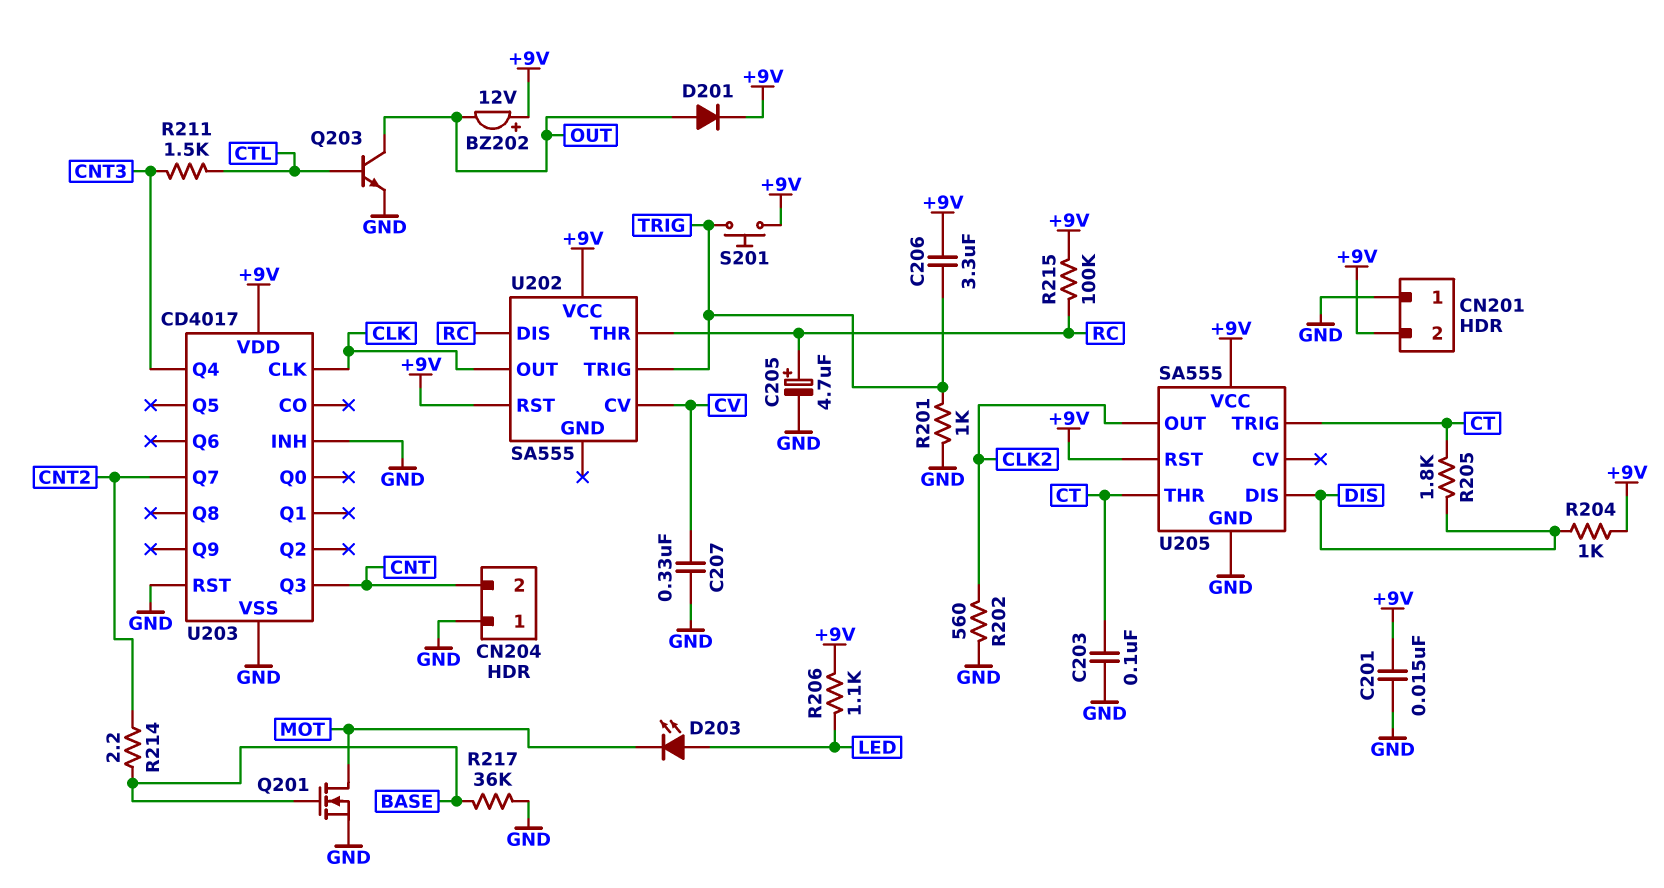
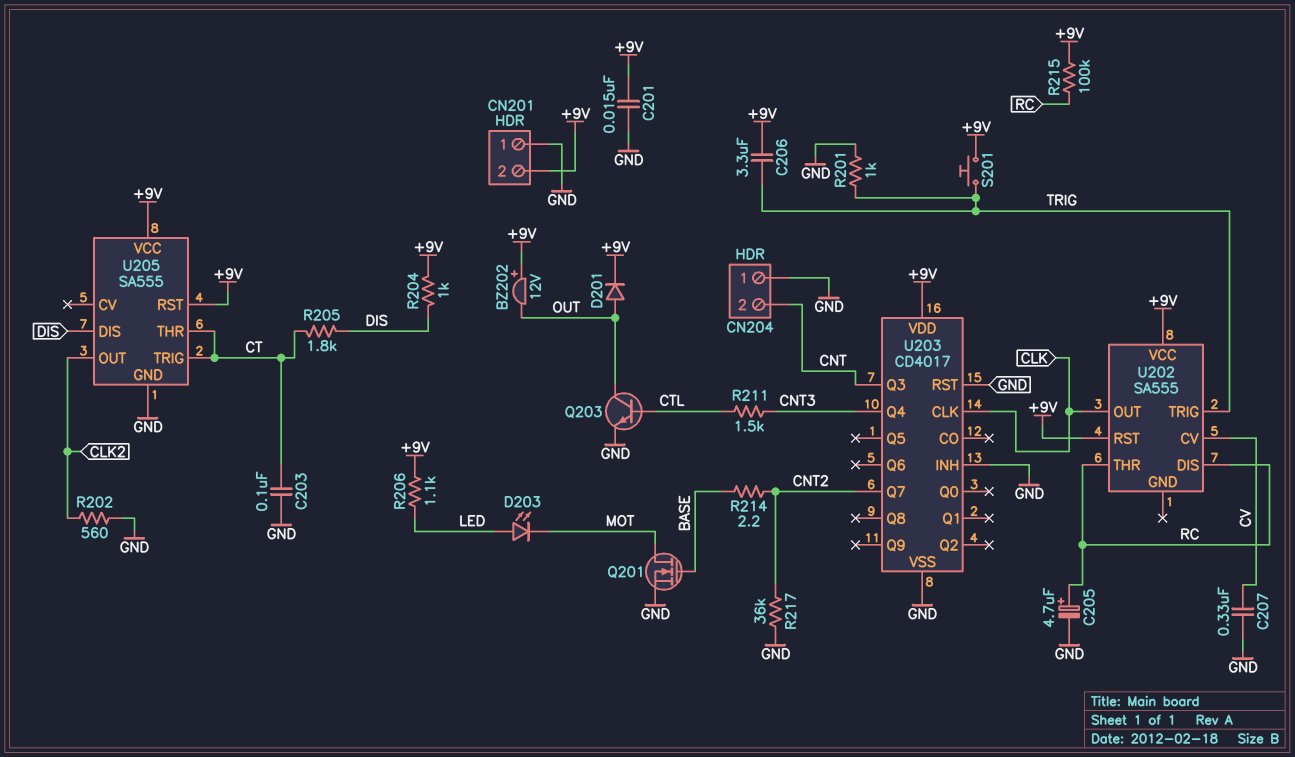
R217: 36k (BASE, GND) -> 36k (CNT2, GND)

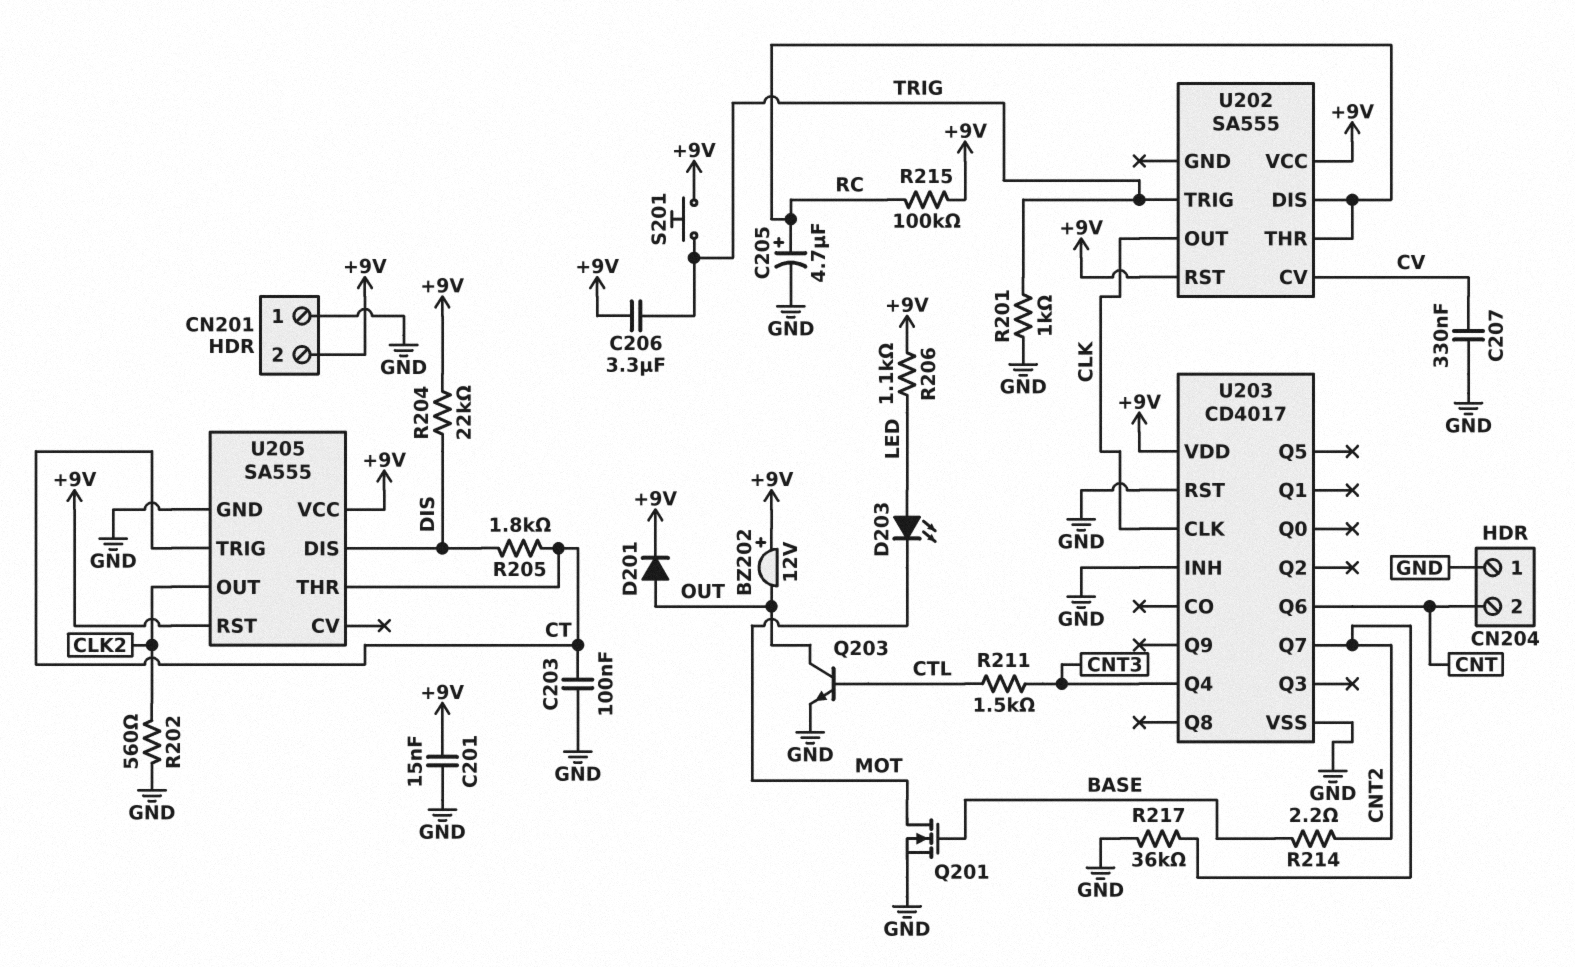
R204: 1k (+9V, DIS) -> 22k (+9V, DIS)
U203 pin Q3: CNT -> none
U203 pin Q6: none -> CNT

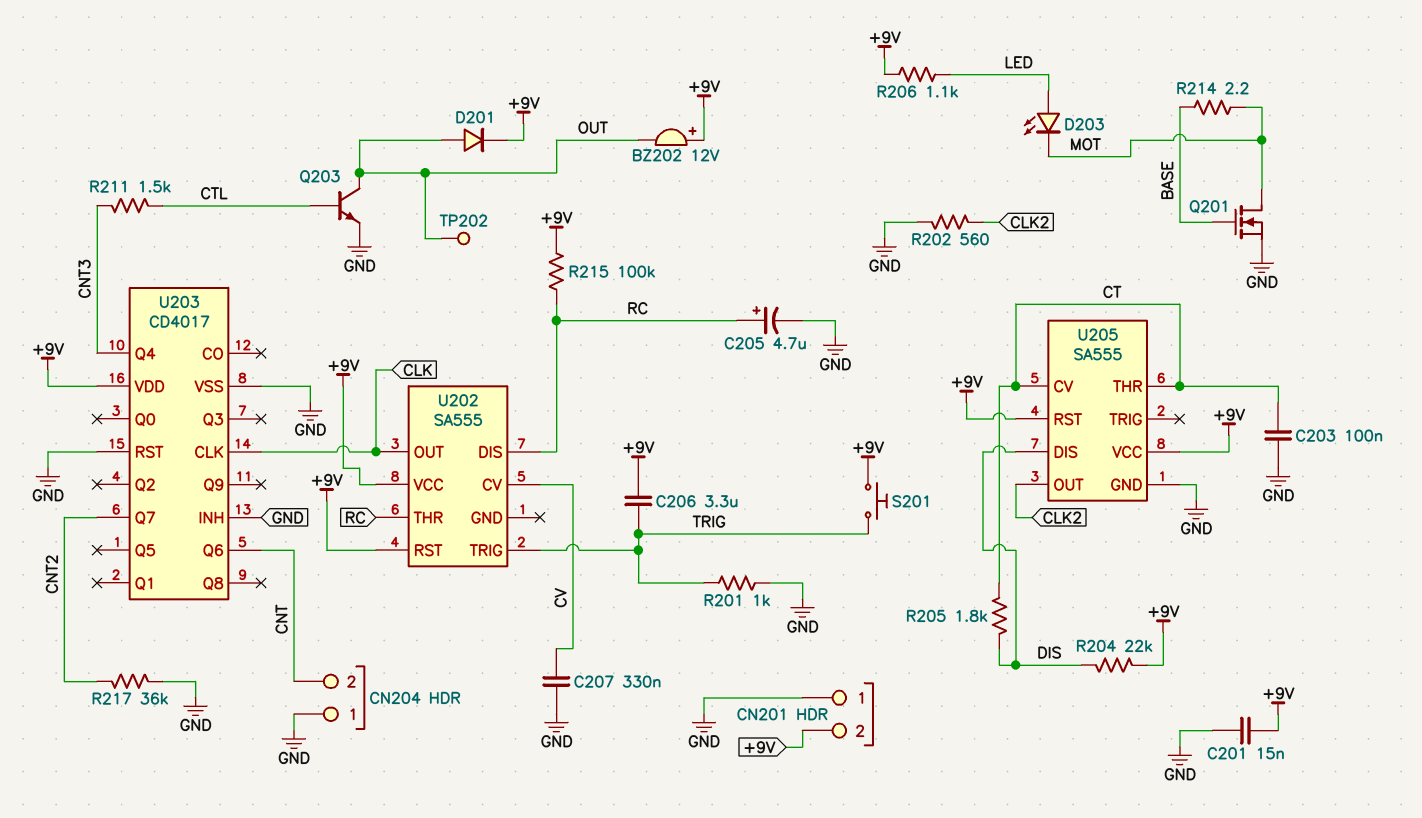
R214: 2.2 (BASE, CNT2) -> 2.2 (BASE, MOT)
TP202: none -> test point (OUT)
U205 pin CV: none -> CT
U205 pin TRIG: CT -> none

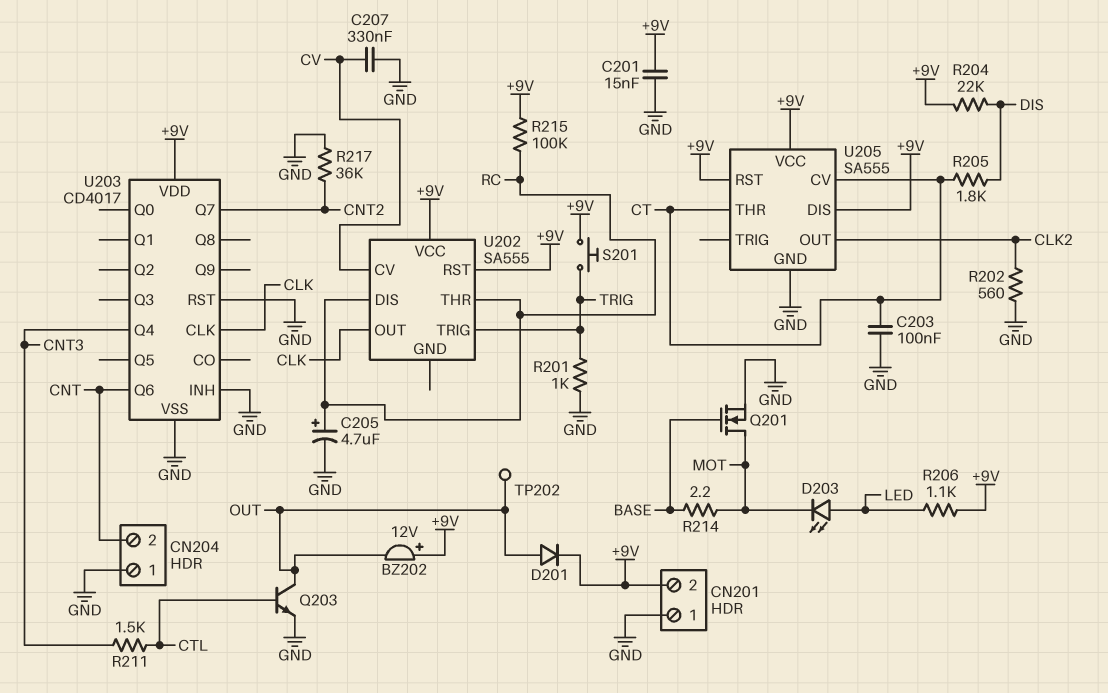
C206: 3.3uF (+9V, TRIG) -> none
U205 pin DIS: DIS -> +9V

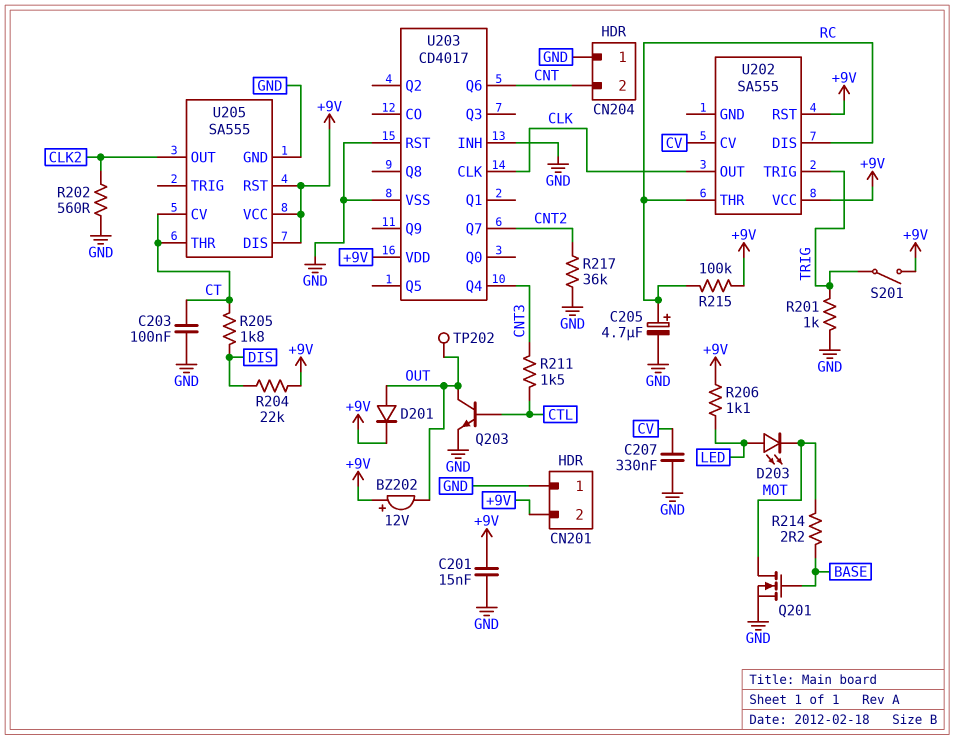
S201: button (+9V, TRIG) -> switch (+9V, TRIG)

